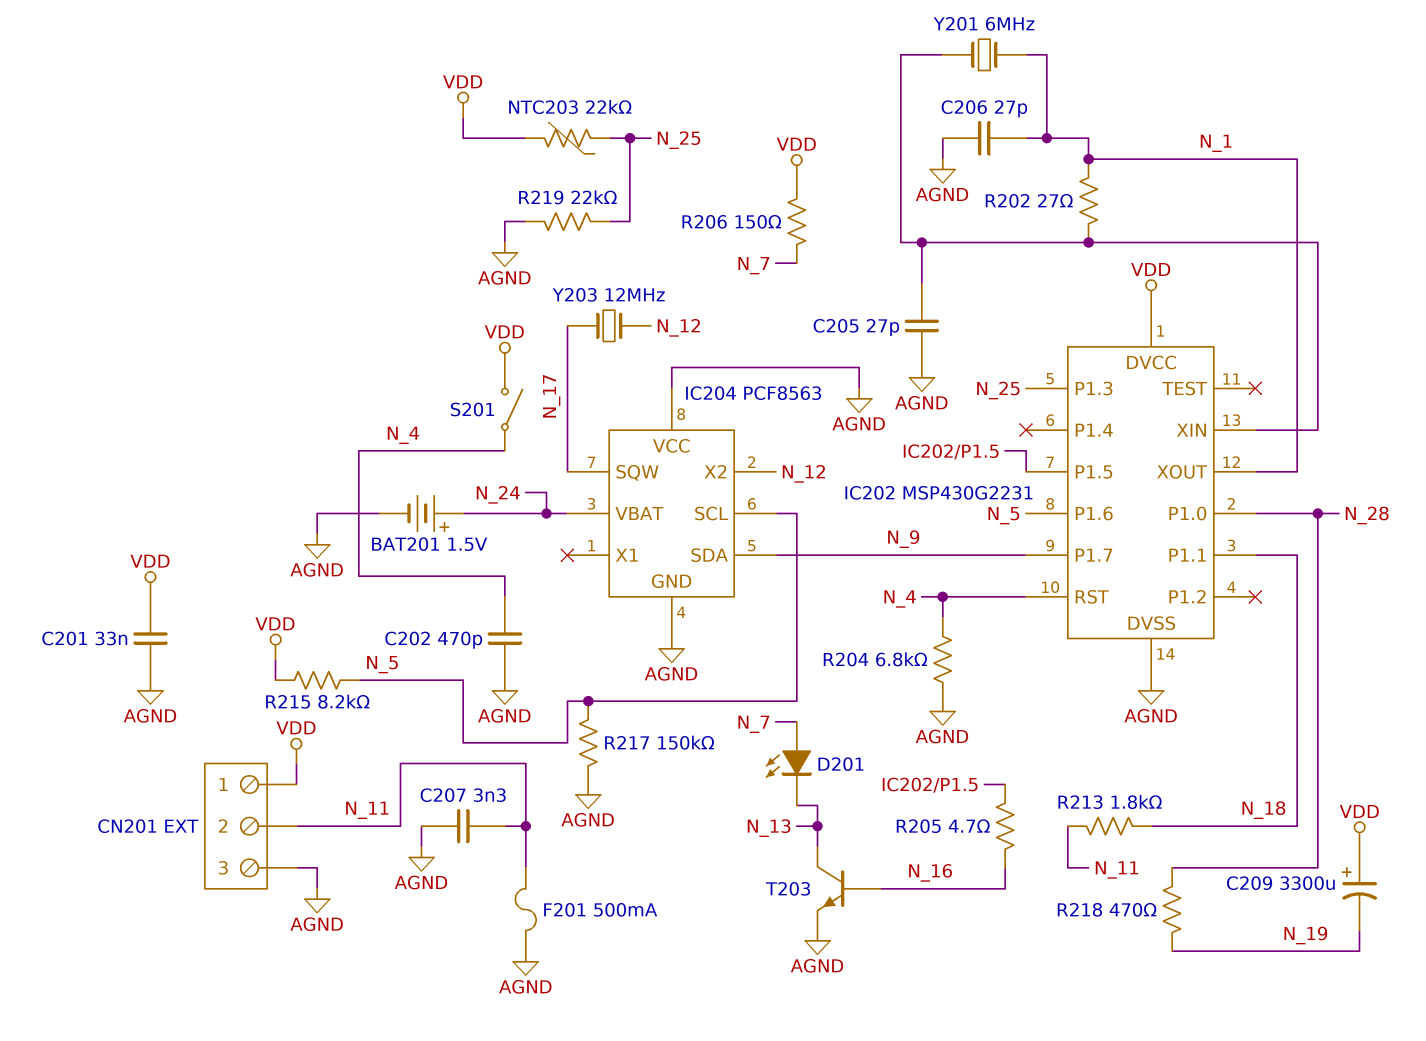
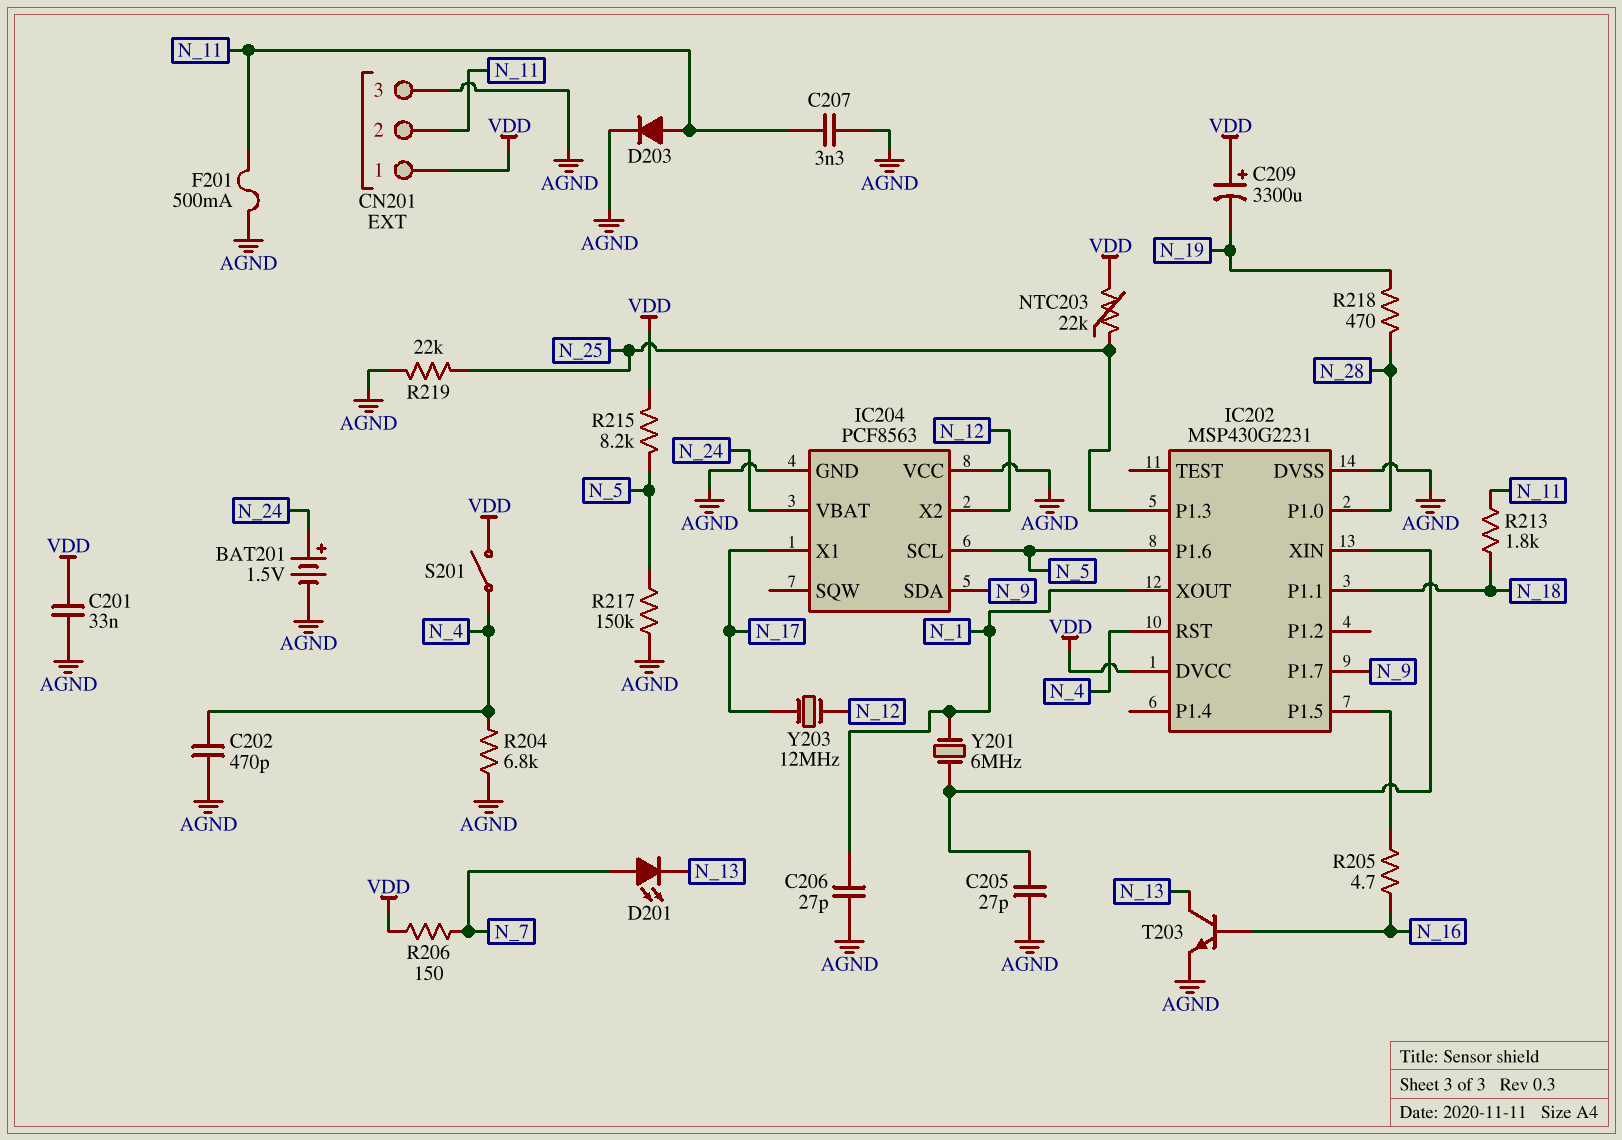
D203: none -> diode (A N_11, K AGND)
IC204 pin SQW: N_17 -> none
IC204 pin X1: none -> N_17
R202: 27 (IC202/XIN, N_1) -> none

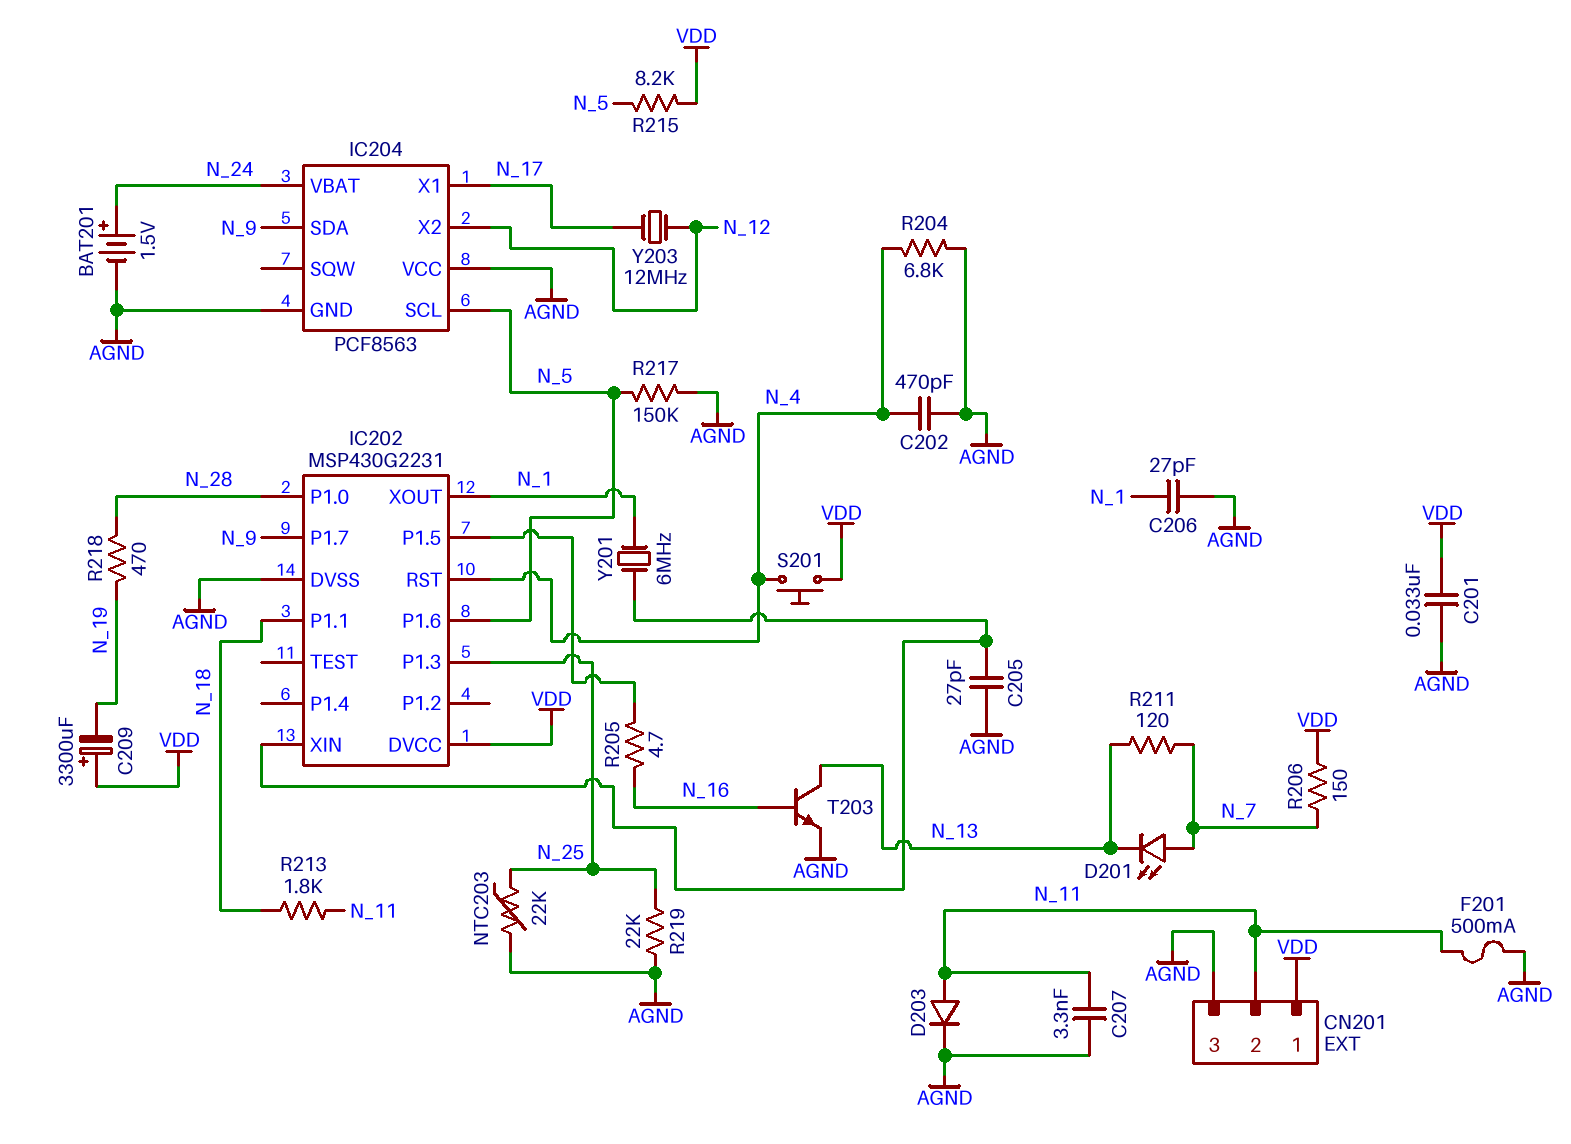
NTC203: 22k (N_25, VDD) -> 22k (AGND, N_25)
R211: none -> 120 (N_7, N_13)
S201: switch (N_4, VDD) -> button (N_4, VDD)

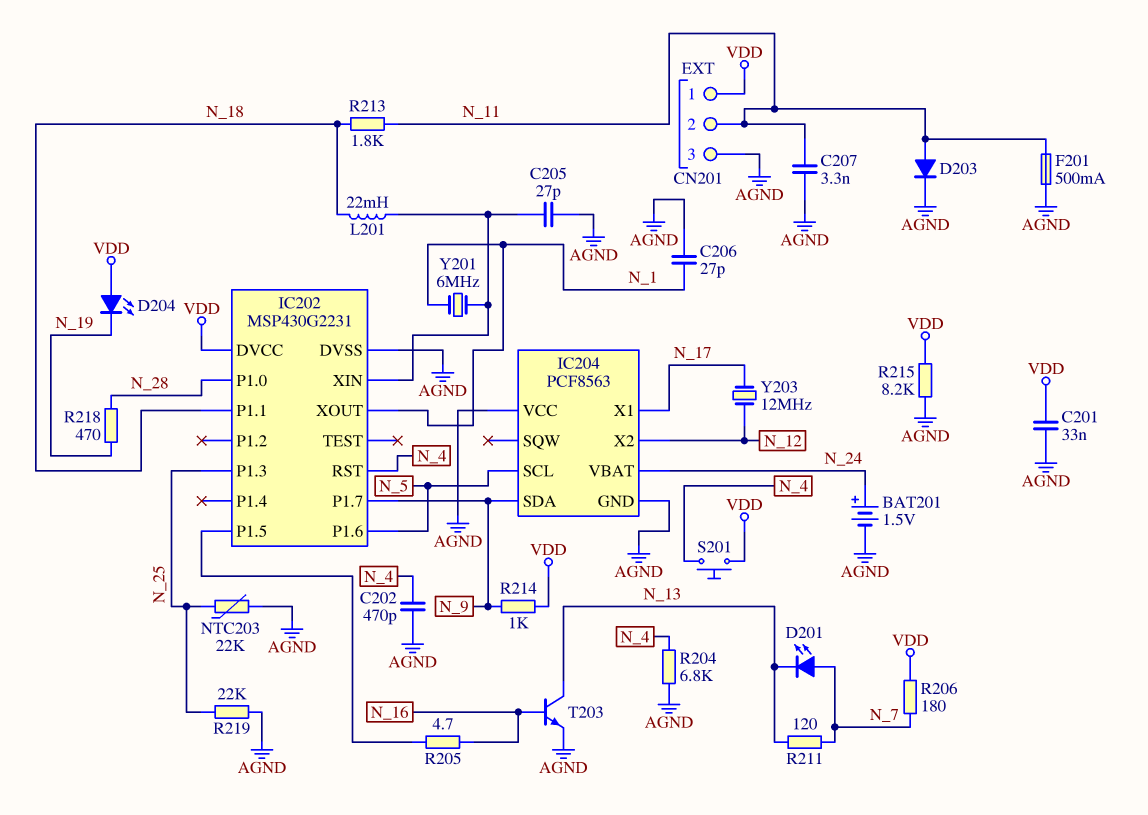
C209: 3300uF (plus VDD, minus N_19) -> none
D204: none -> LED (A VDD, K N_19)
L201: none -> 22mH (IC202/XIN, N_18)
R206: 150 (N_7, VDD) -> 180 (N_7, VDD)
R214: none -> 1k (N_9, VDD)
R215: 8.2k (N_5, VDD) -> 8.2k (AGND, VDD)
R217: 150k (AGND, N_5) -> none

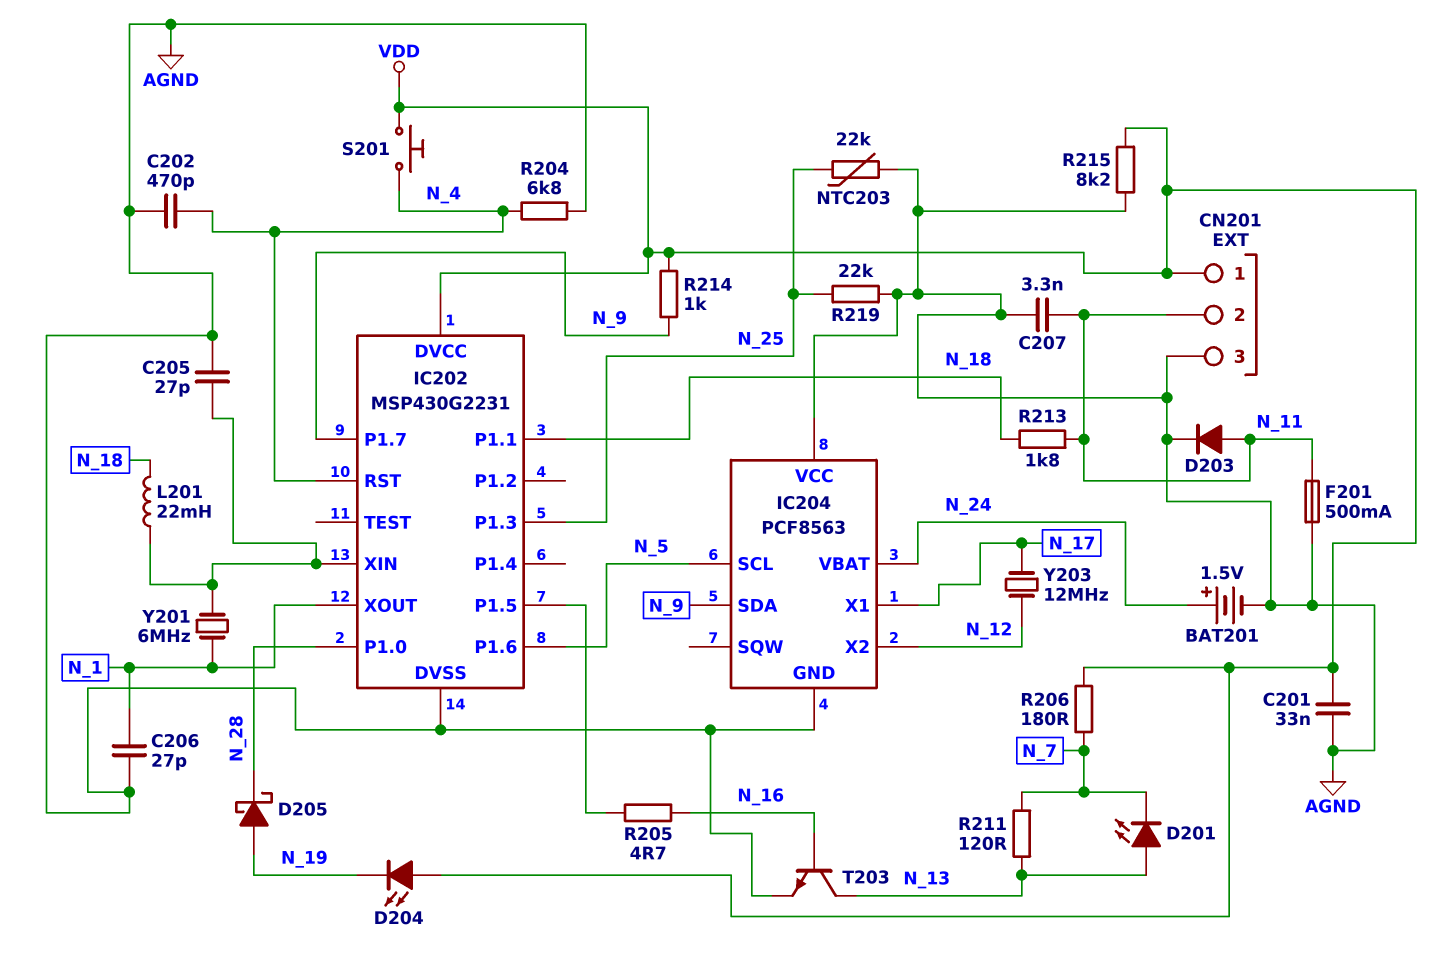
D201: LED (A N_7, K N_13) -> LED (A N_13, K N_7)
D205: none -> schottky (A N_19, K N_28)
R218: 470 (N_19, N_28) -> none

